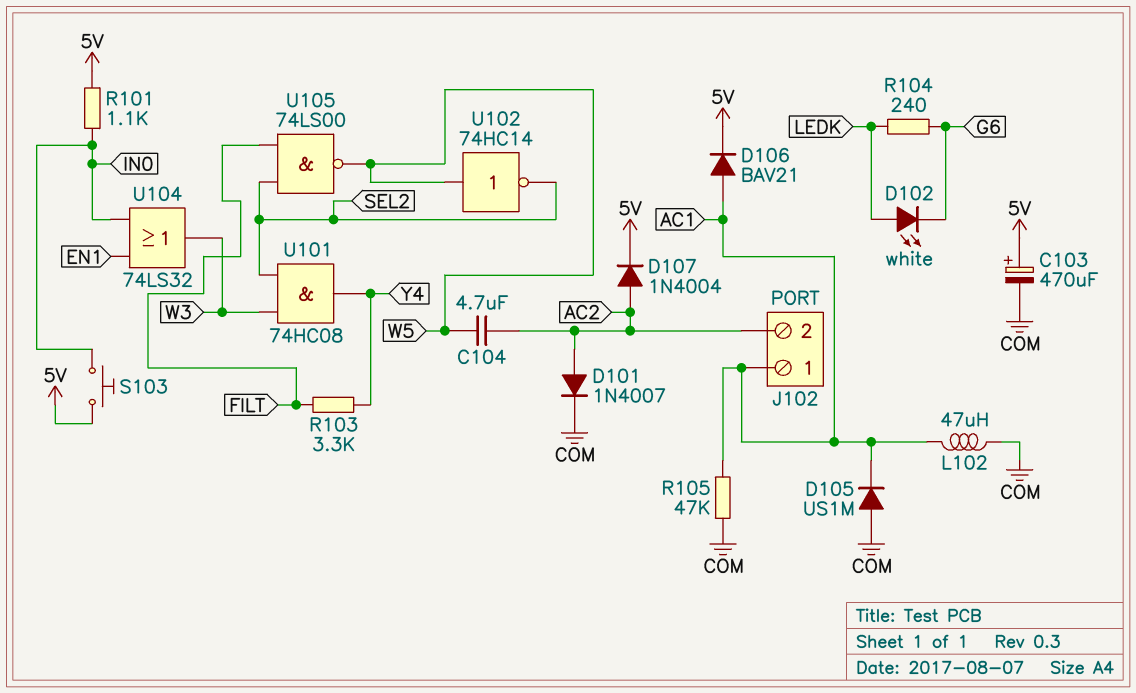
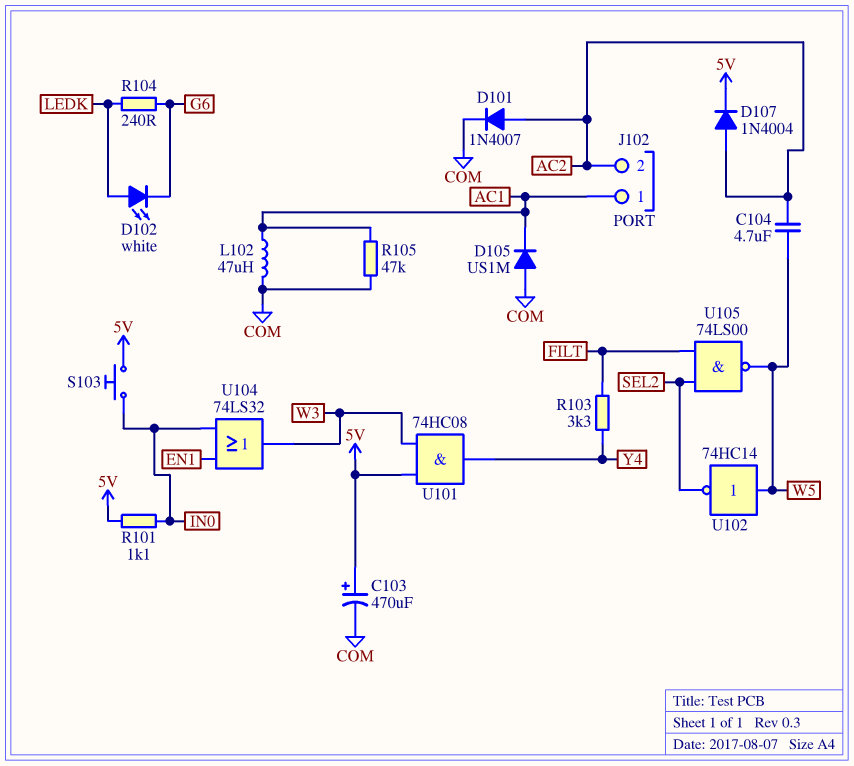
D106: diode BAV21 (A AC1, K 5V) -> none
U101: AND 74HC08 (in SEL2, in W3, out Y4) -> AND 74HC08 (in 5V, in W3, out Y4)

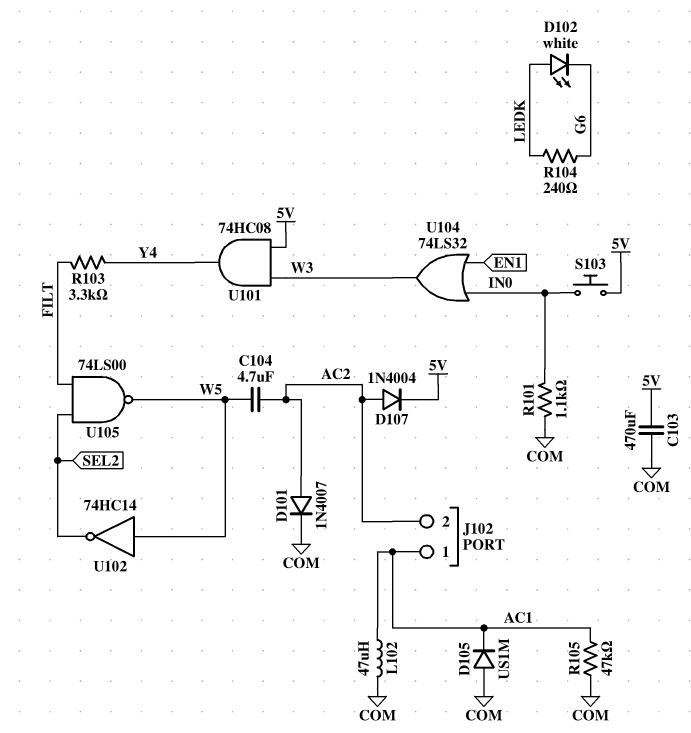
C103: 470uF (plus 5V, minus COM) -> 470uF (5V, COM)
R101: 1.1k (5V, IN0) -> 1.1k (COM, IN0)

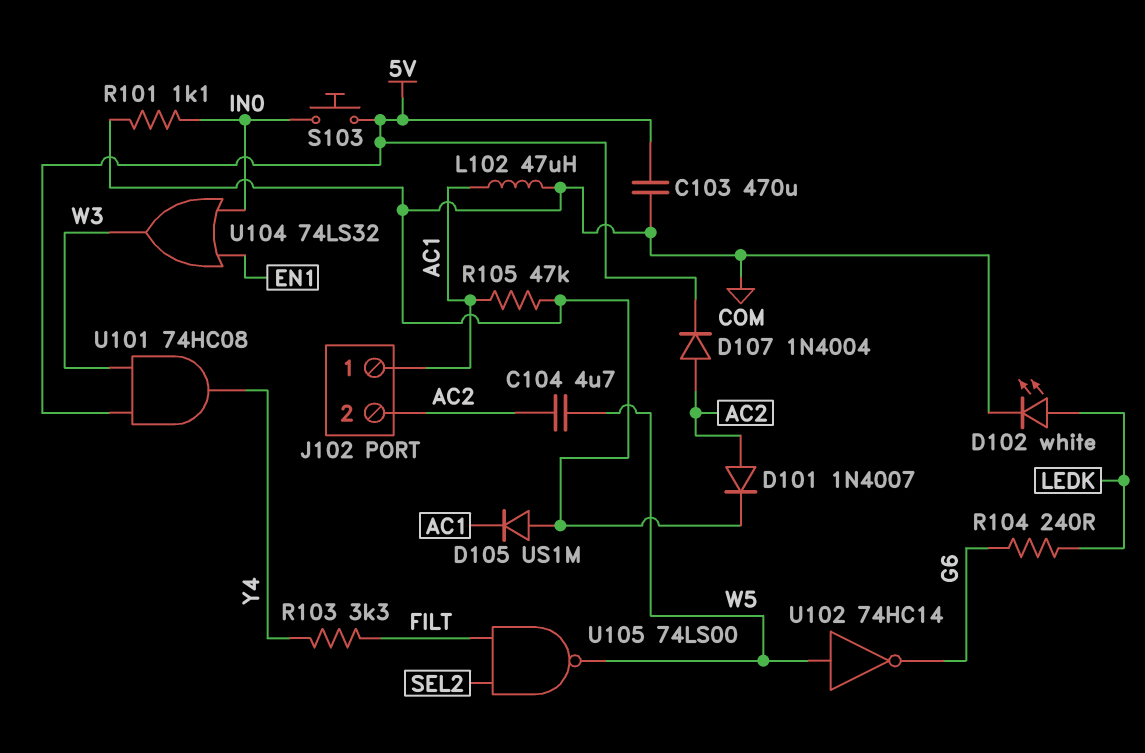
D102: LED white (A LEDK, K G6) -> LED white (A LEDK, K COM)
U102: NOT 74HC14 (in W5, out SEL2) -> NOT 74HC14 (in W5, out G6)

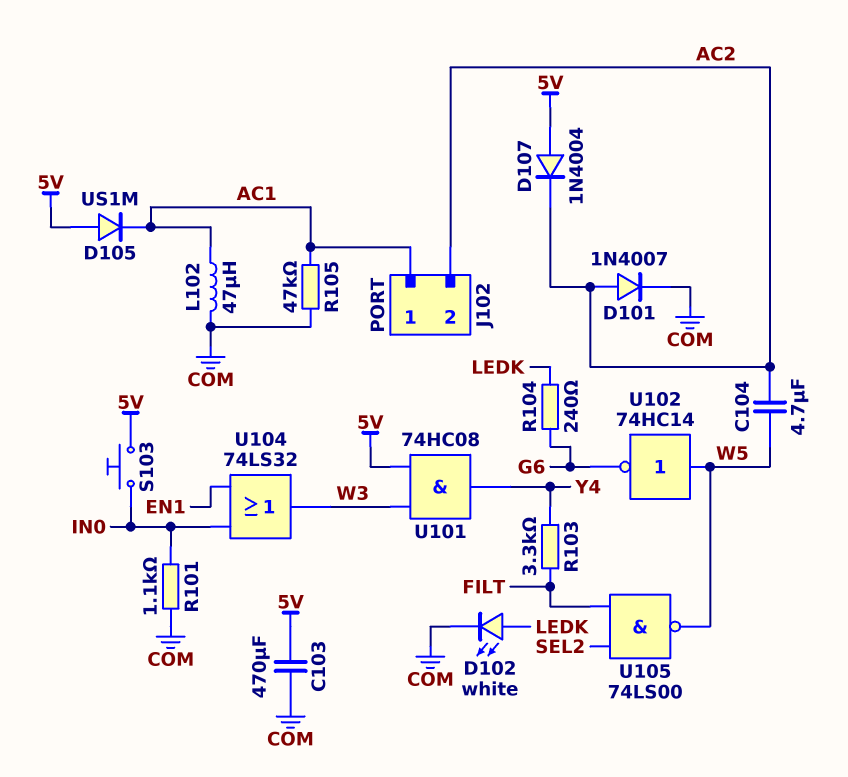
D105: diode US1M (A COM, K AC1) -> diode US1M (A 5V, K AC1)
D107: diode 1N4004 (A AC2, K 5V) -> diode 1N4004 (A 5V, K AC2)

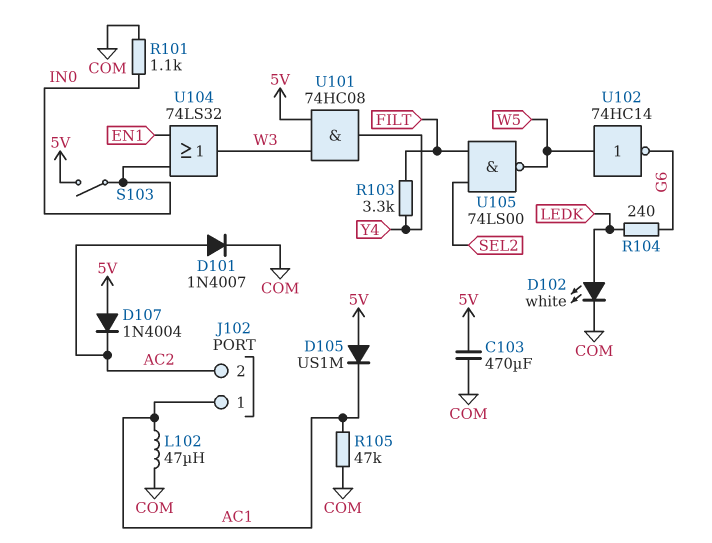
C104: 4.7uF (AC2, W5) -> none
S103: button (5V, IN0) -> switch (5V, IN0)

